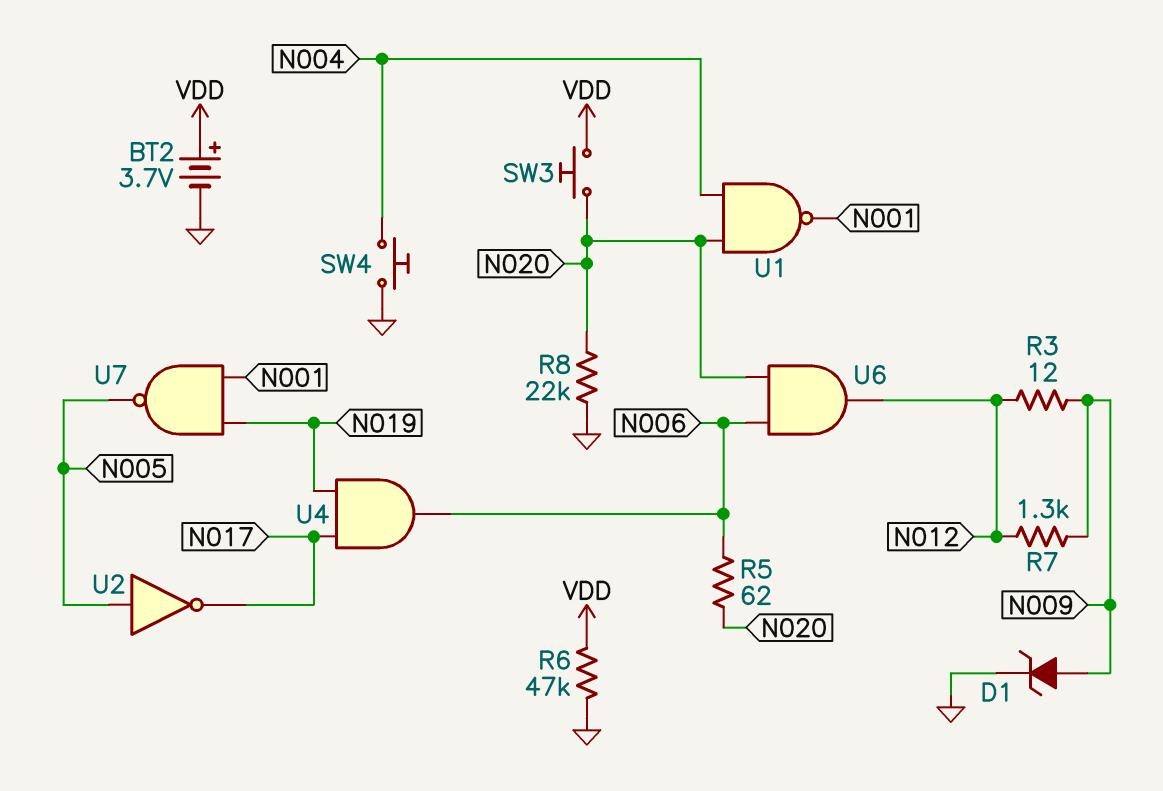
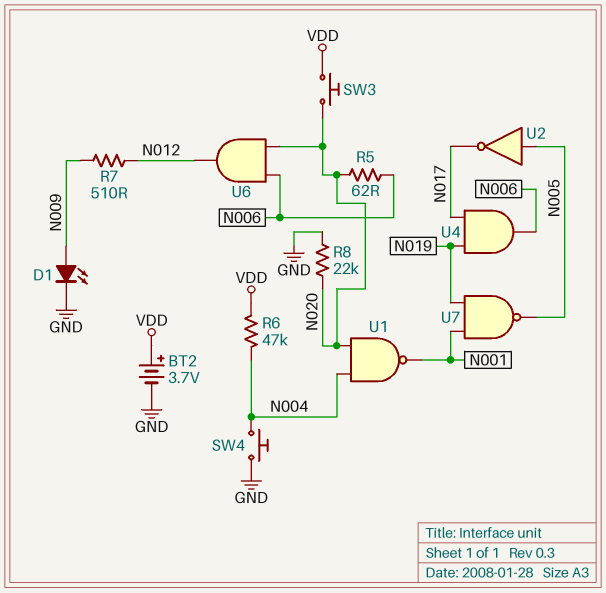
D1: zener (A N009, K GND) -> LED (A N009, K GND)
R3: 12 (N009, N012) -> none
R6: 47k (GND, VDD) -> 47k (N004, VDD)
R7: 1.3k (N009, N012) -> 510 (N009, N012)

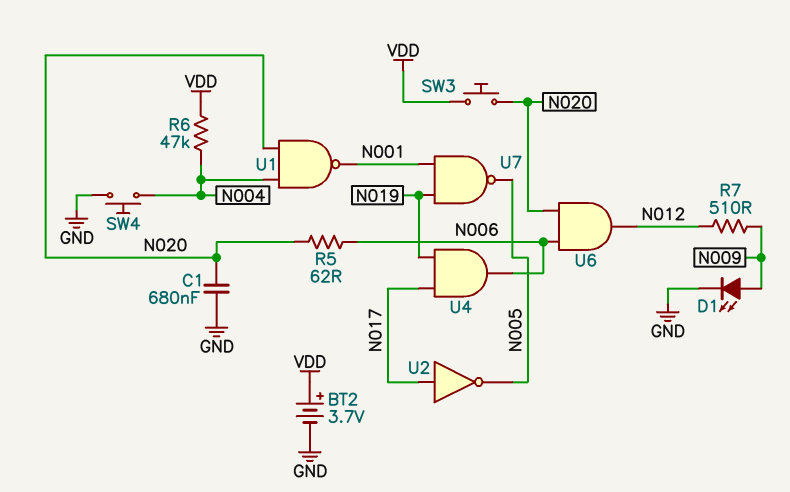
C1: none -> 680nF (GND, N020)
R8: 22k (GND, N020) -> none
U2: NOT (in N005, out N017) -> NOT (in N017, out N005)

